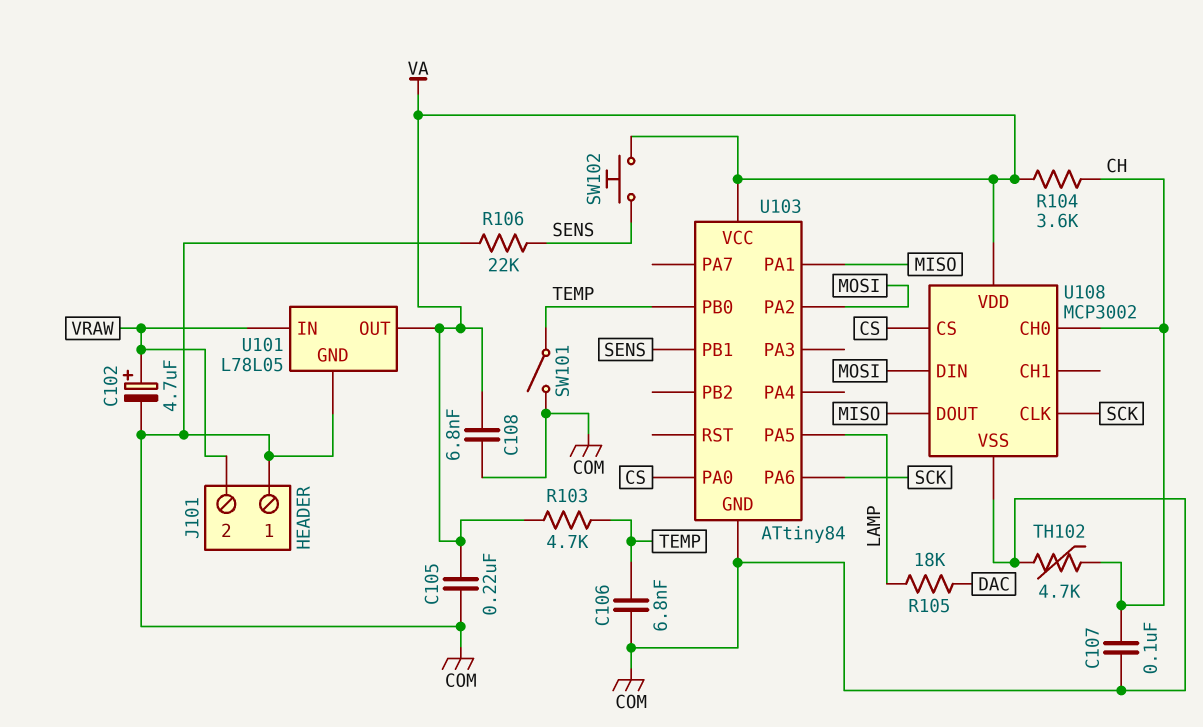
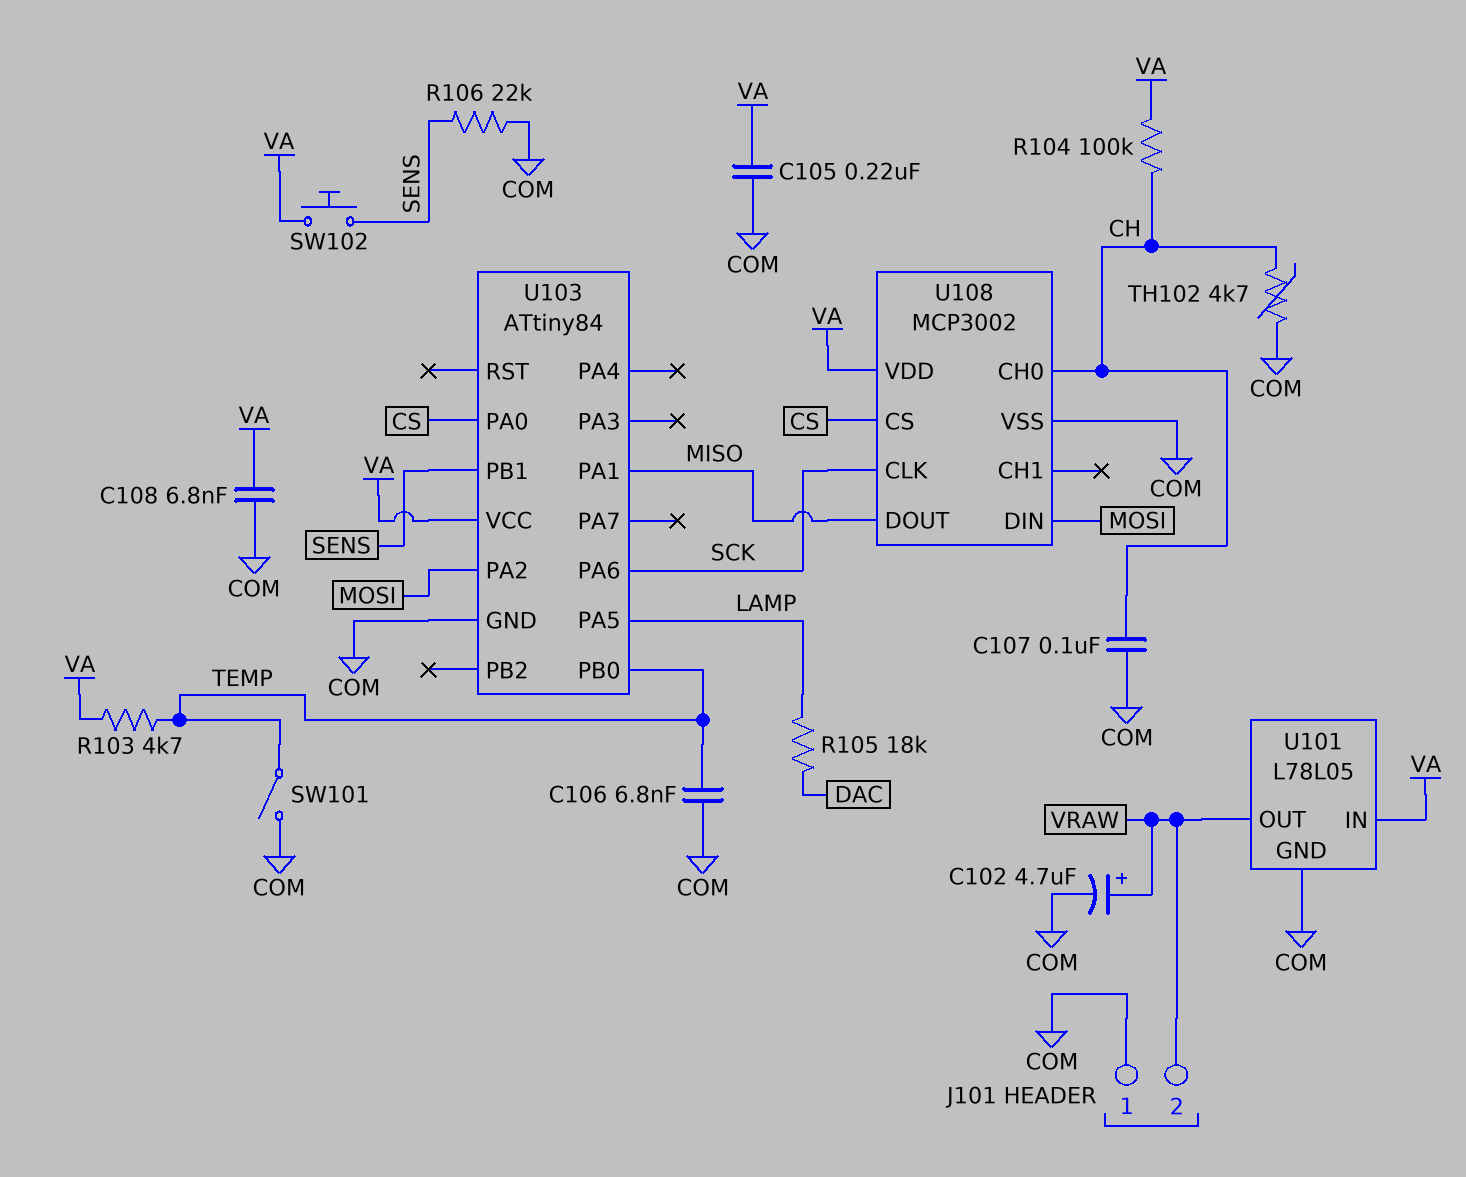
R104: 3.6k (CH, VA) -> 100k (CH, VA)
U101 pin IN: VRAW -> VA
U101 pin OUT: VA -> VRAW

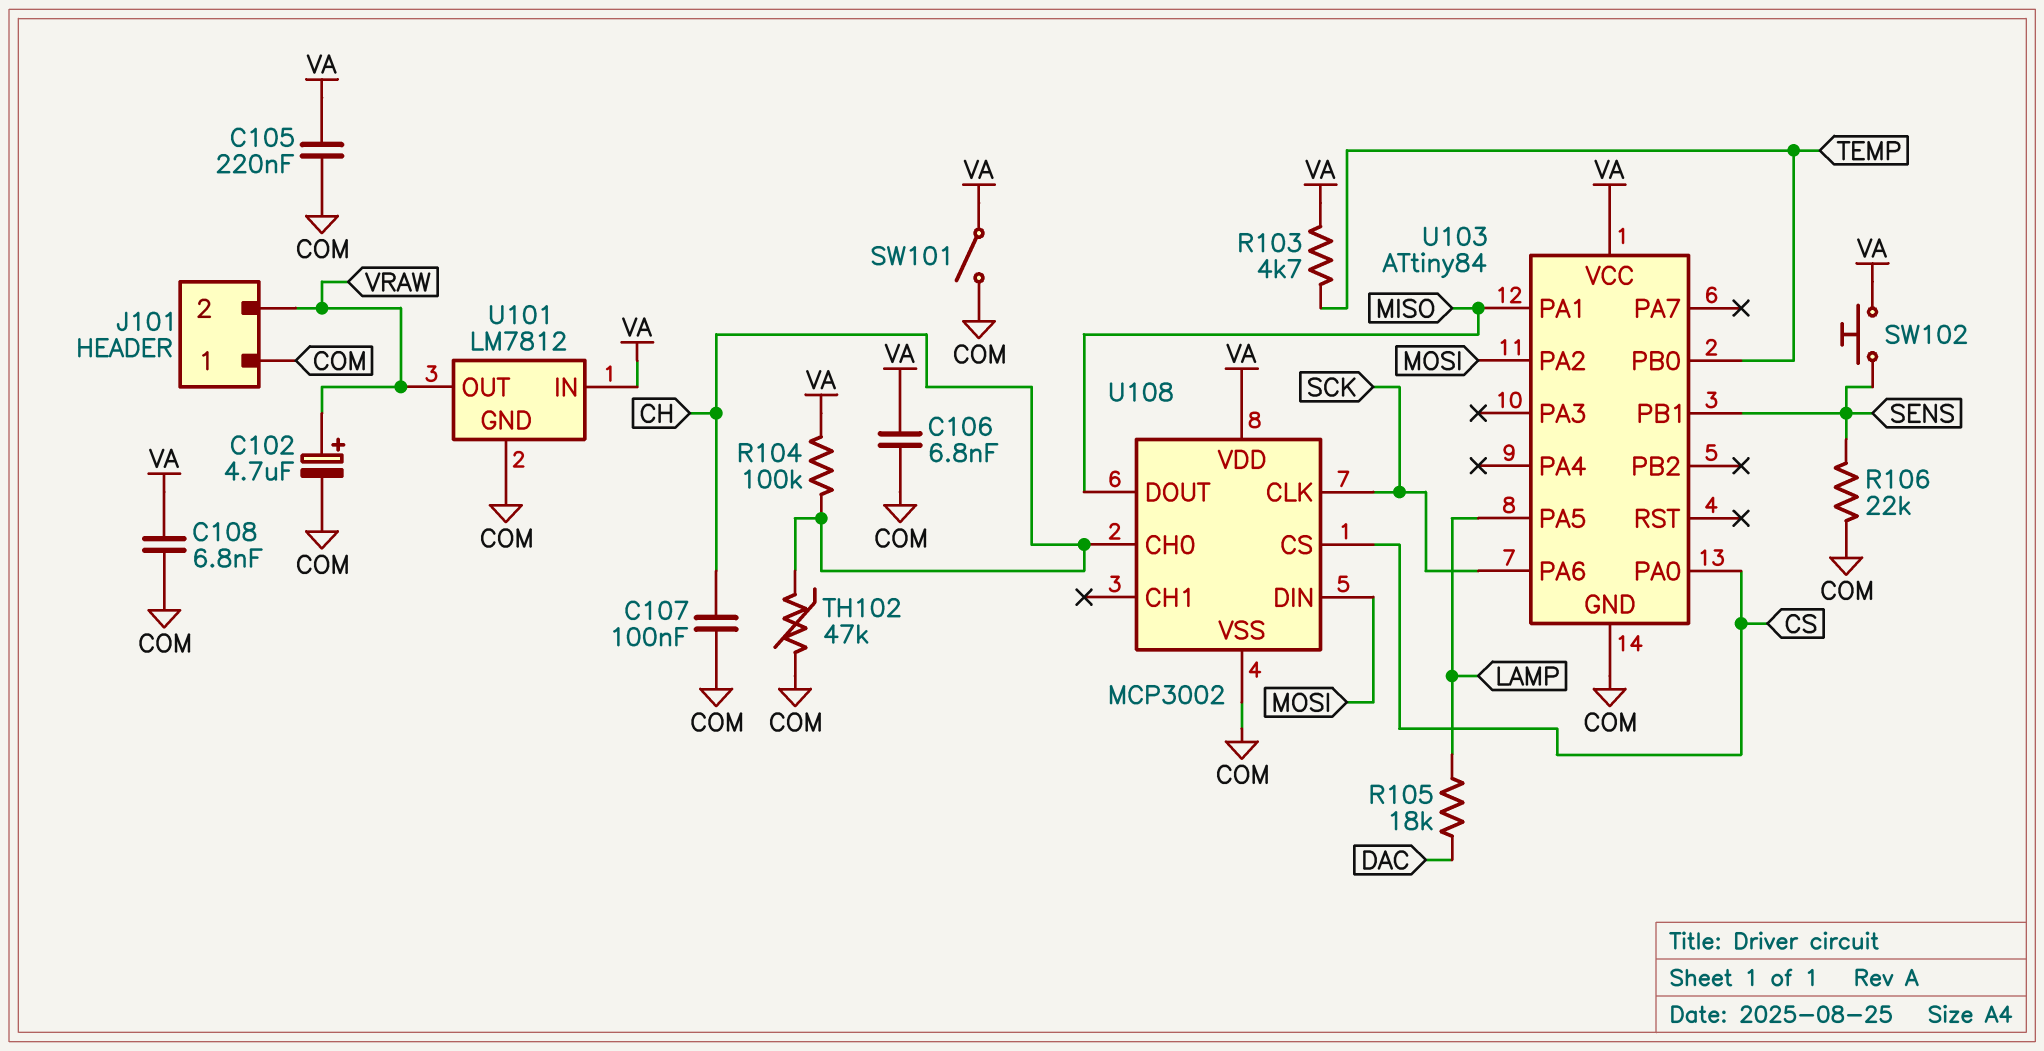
C106: 6.8nF (COM, TEMP) -> 6.8nF (COM, VA)
SW101: switch (COM, TEMP) -> switch (COM, VA)
TH102: 4.7k (CH, COM) -> 47k (CH, COM)
U101: L78L05 -> LM7812

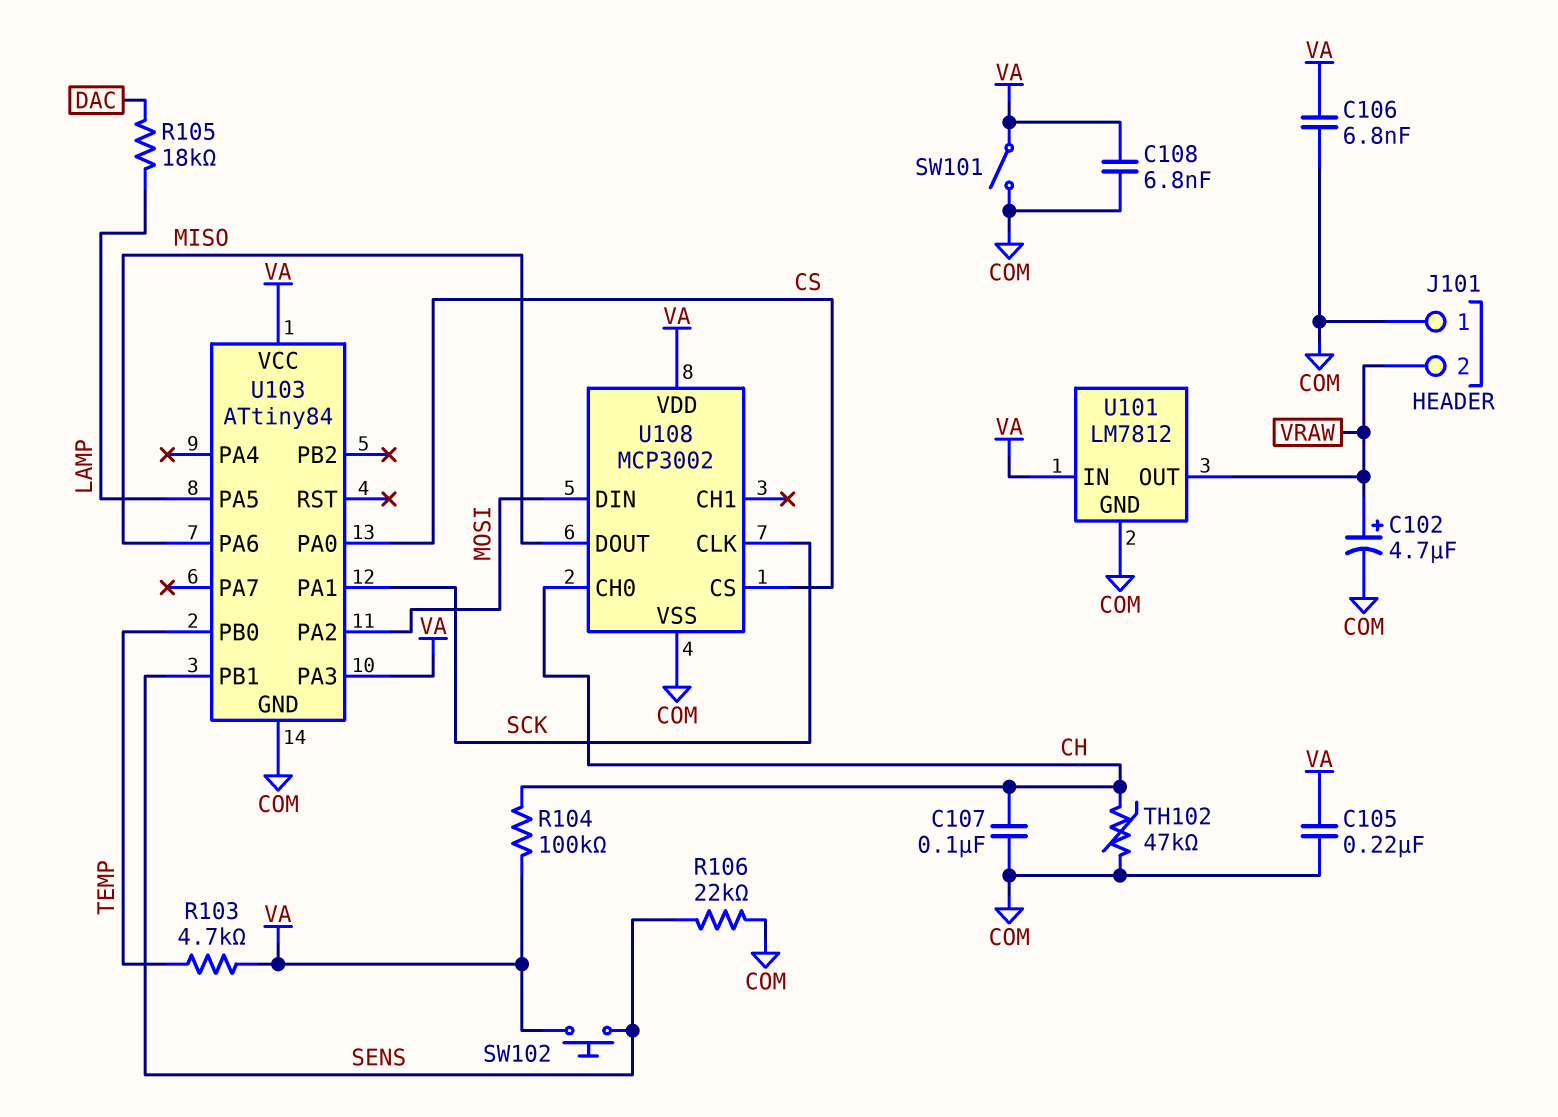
U103 pin PA1: MISO -> SCK
U103 pin PA3: none -> VA
U103 pin PA6: SCK -> MISO

